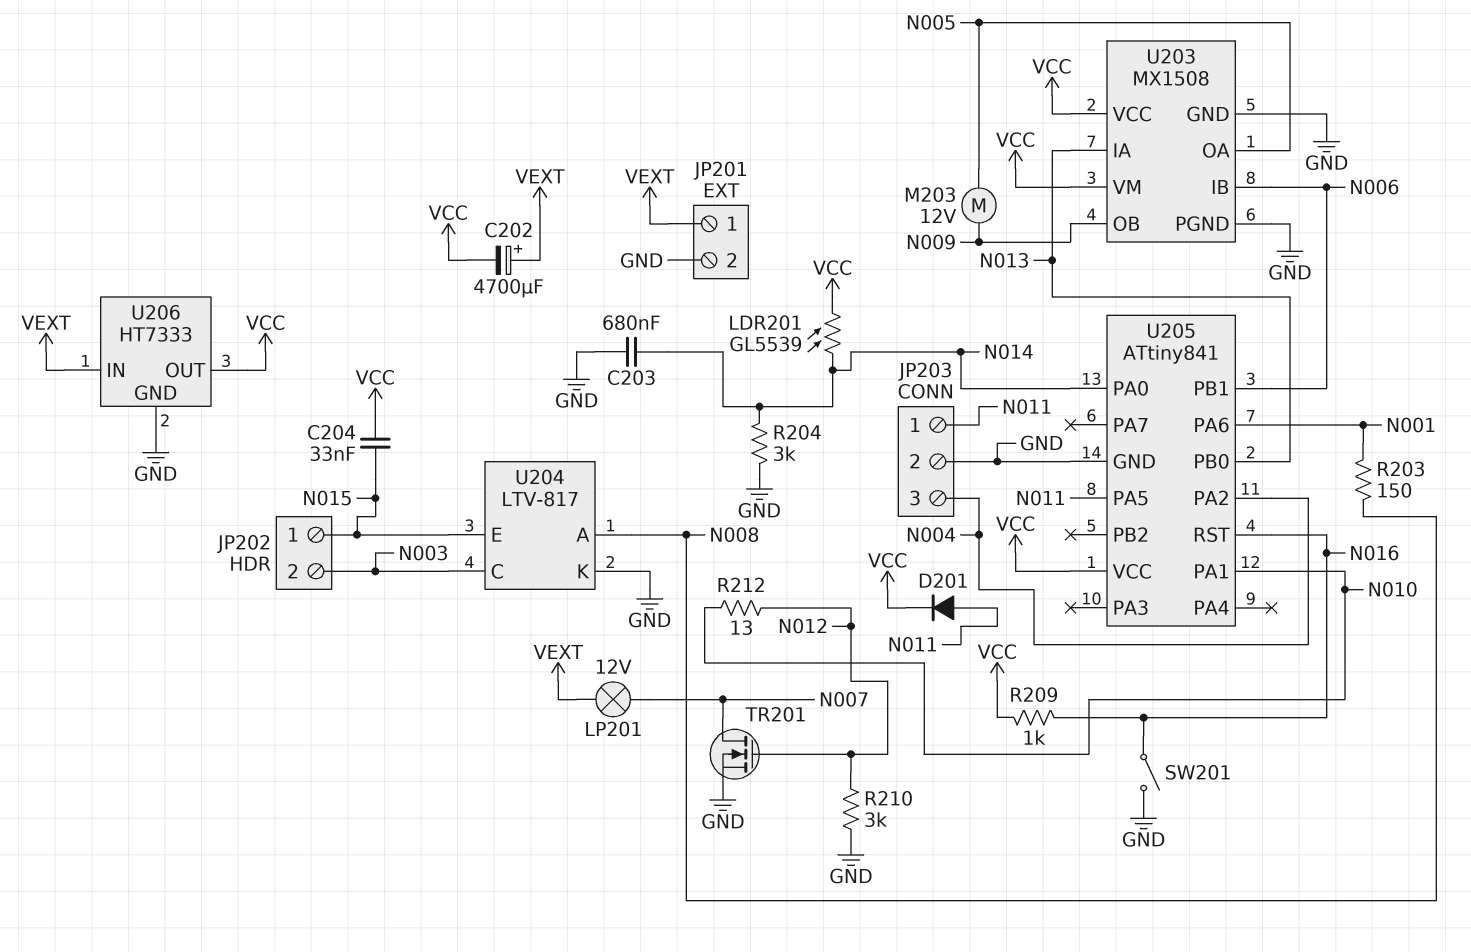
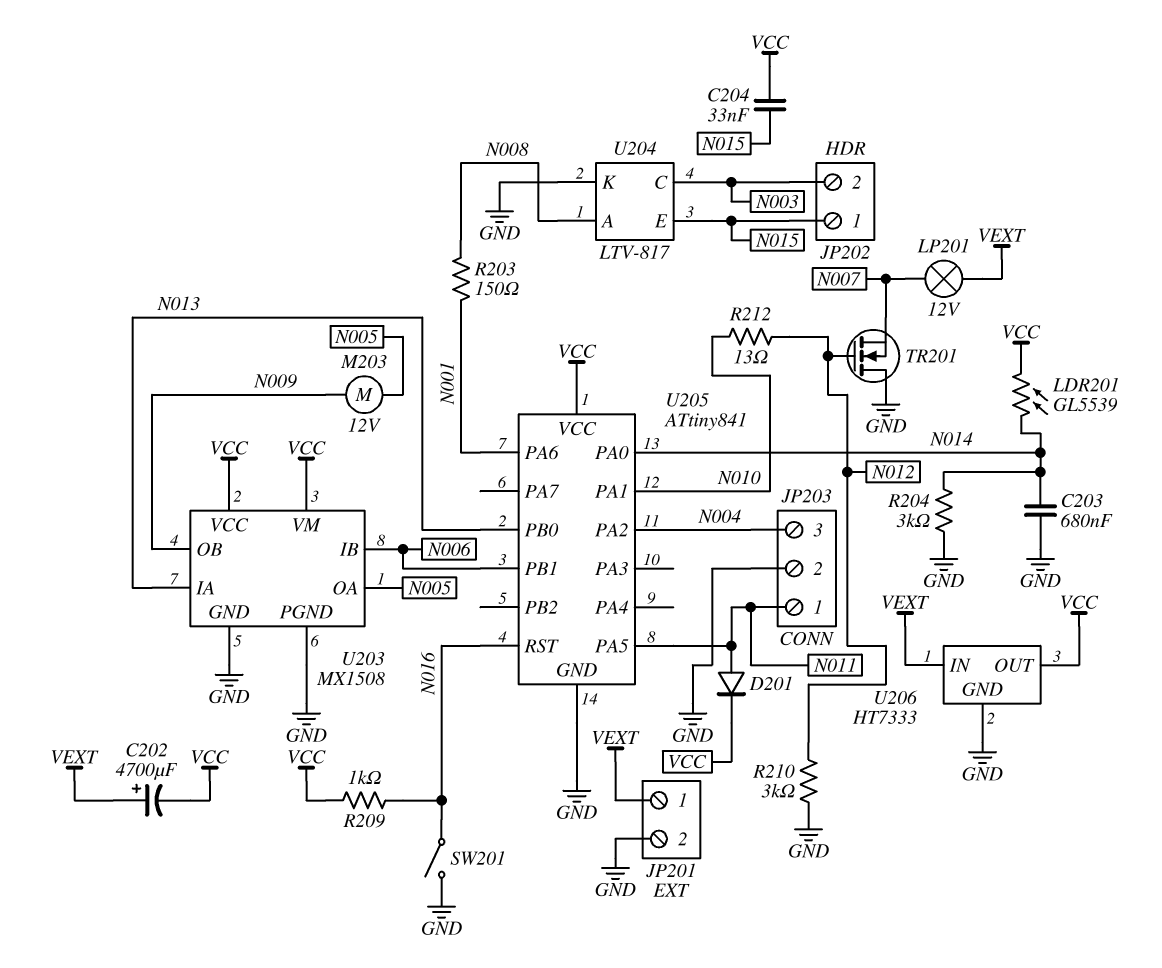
TR201: NMOS (G N012, D N007, S GND) -> NMOS (G N012, D GND, S N007)

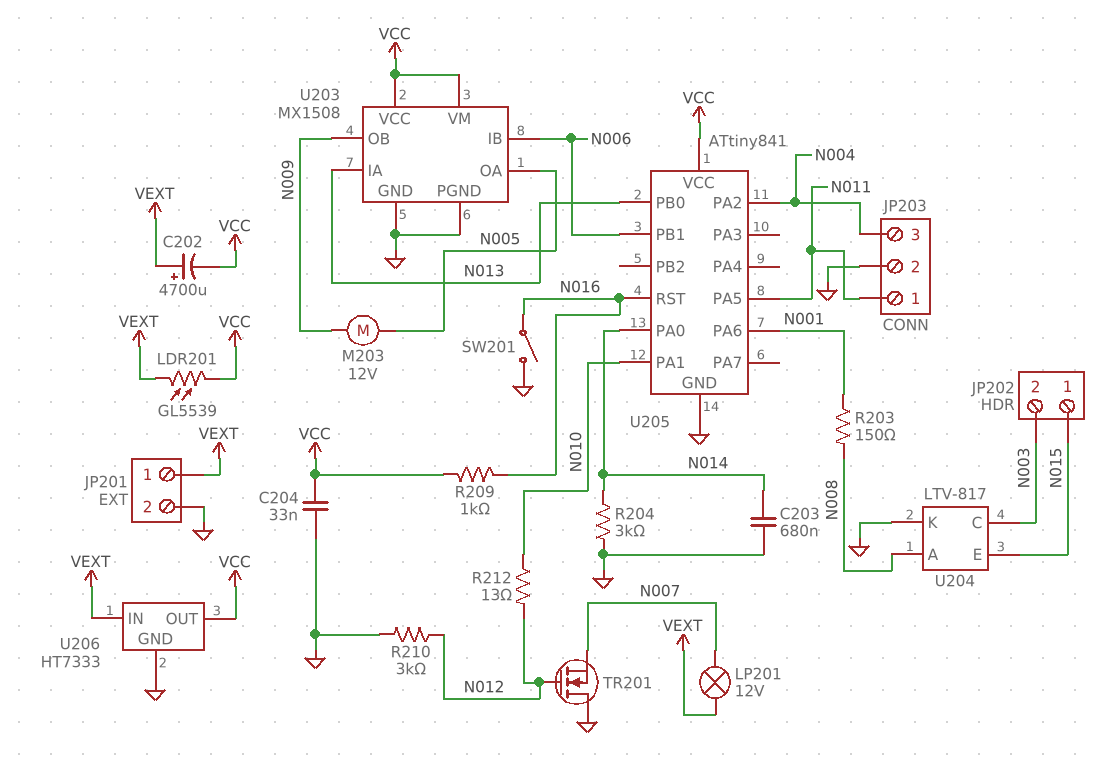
C204: 33nF (N015, VCC) -> 33nF (GND, VCC)
D201: diode (A N011, K VCC) -> none
LDR201: GL5539 (N014, VCC) -> GL5539 (VCC, VEXT)

